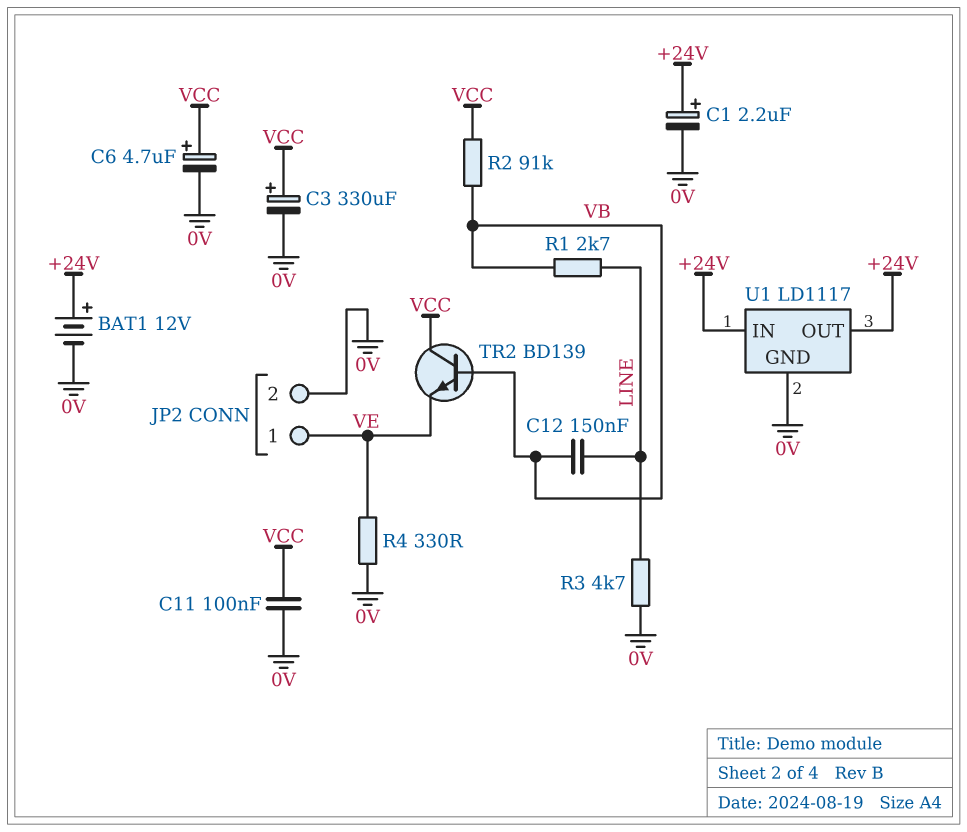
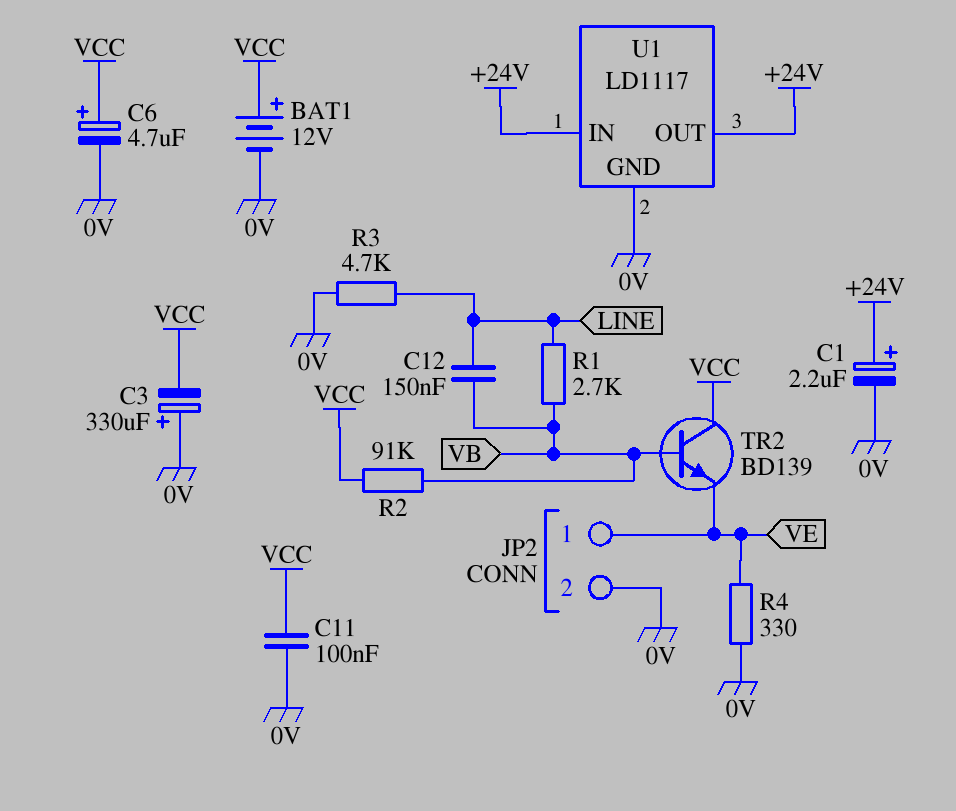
BAT1: 12V (plus +24V, minus 0V) -> 12V (plus VCC, minus 0V)
C3: 330uF (plus VCC, minus 0V) -> 330uF (plus 0V, minus VCC)

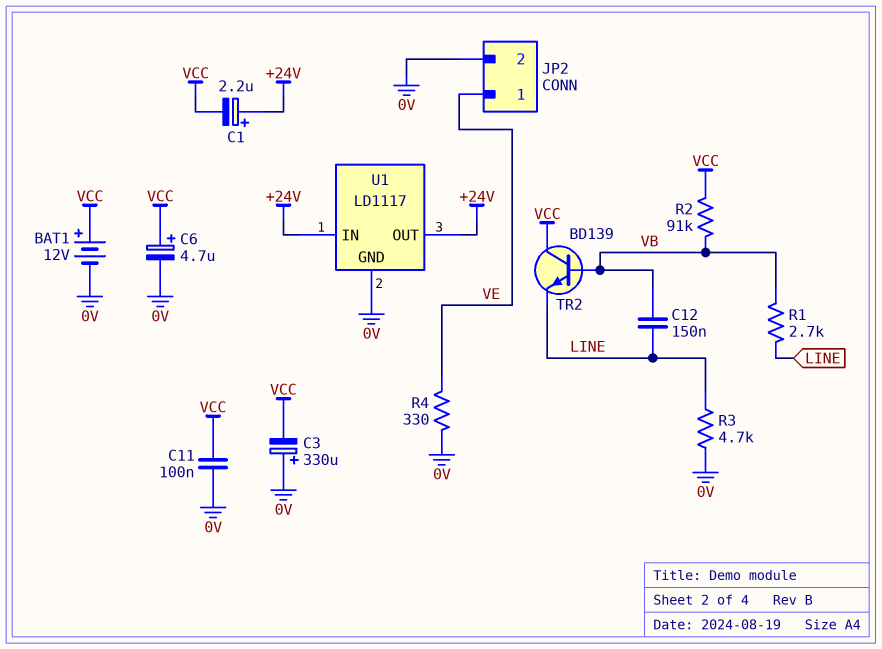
C1: 2.2uF (plus +24V, minus 0V) -> 2.2uF (plus +24V, minus VCC)
TR2: NPN BD139 (B VB, C VCC, E VE) -> NPN BD139 (B VB, C VCC, E LINE)

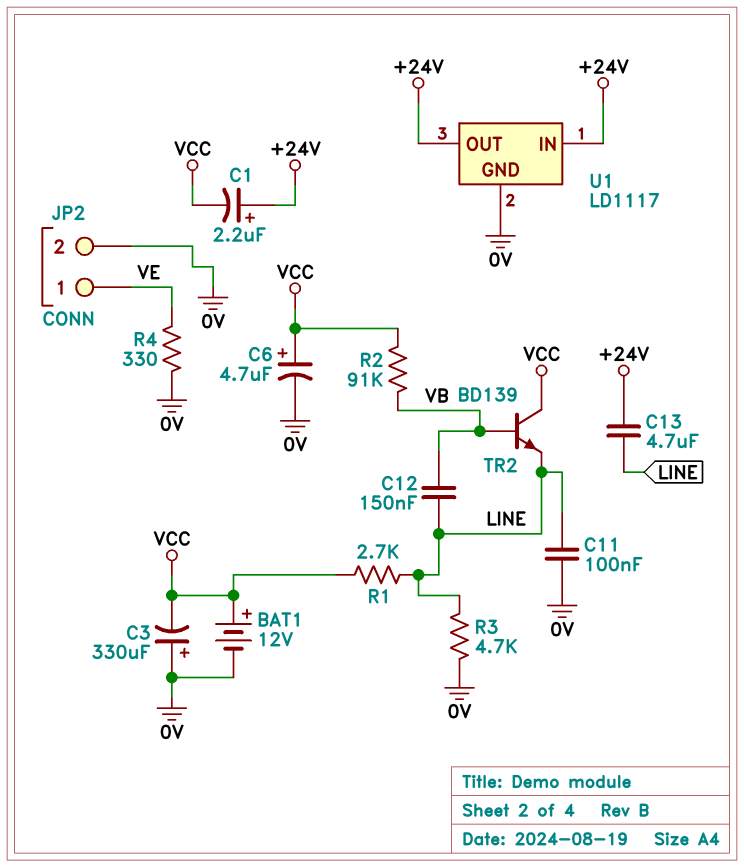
C11: 100nF (0V, VCC) -> 100nF (0V, LINE)
C13: none -> 4.7uF (+24V, LINE)
R1: 2.7k (LINE, VB) -> 2.7k (LINE, VCC)

